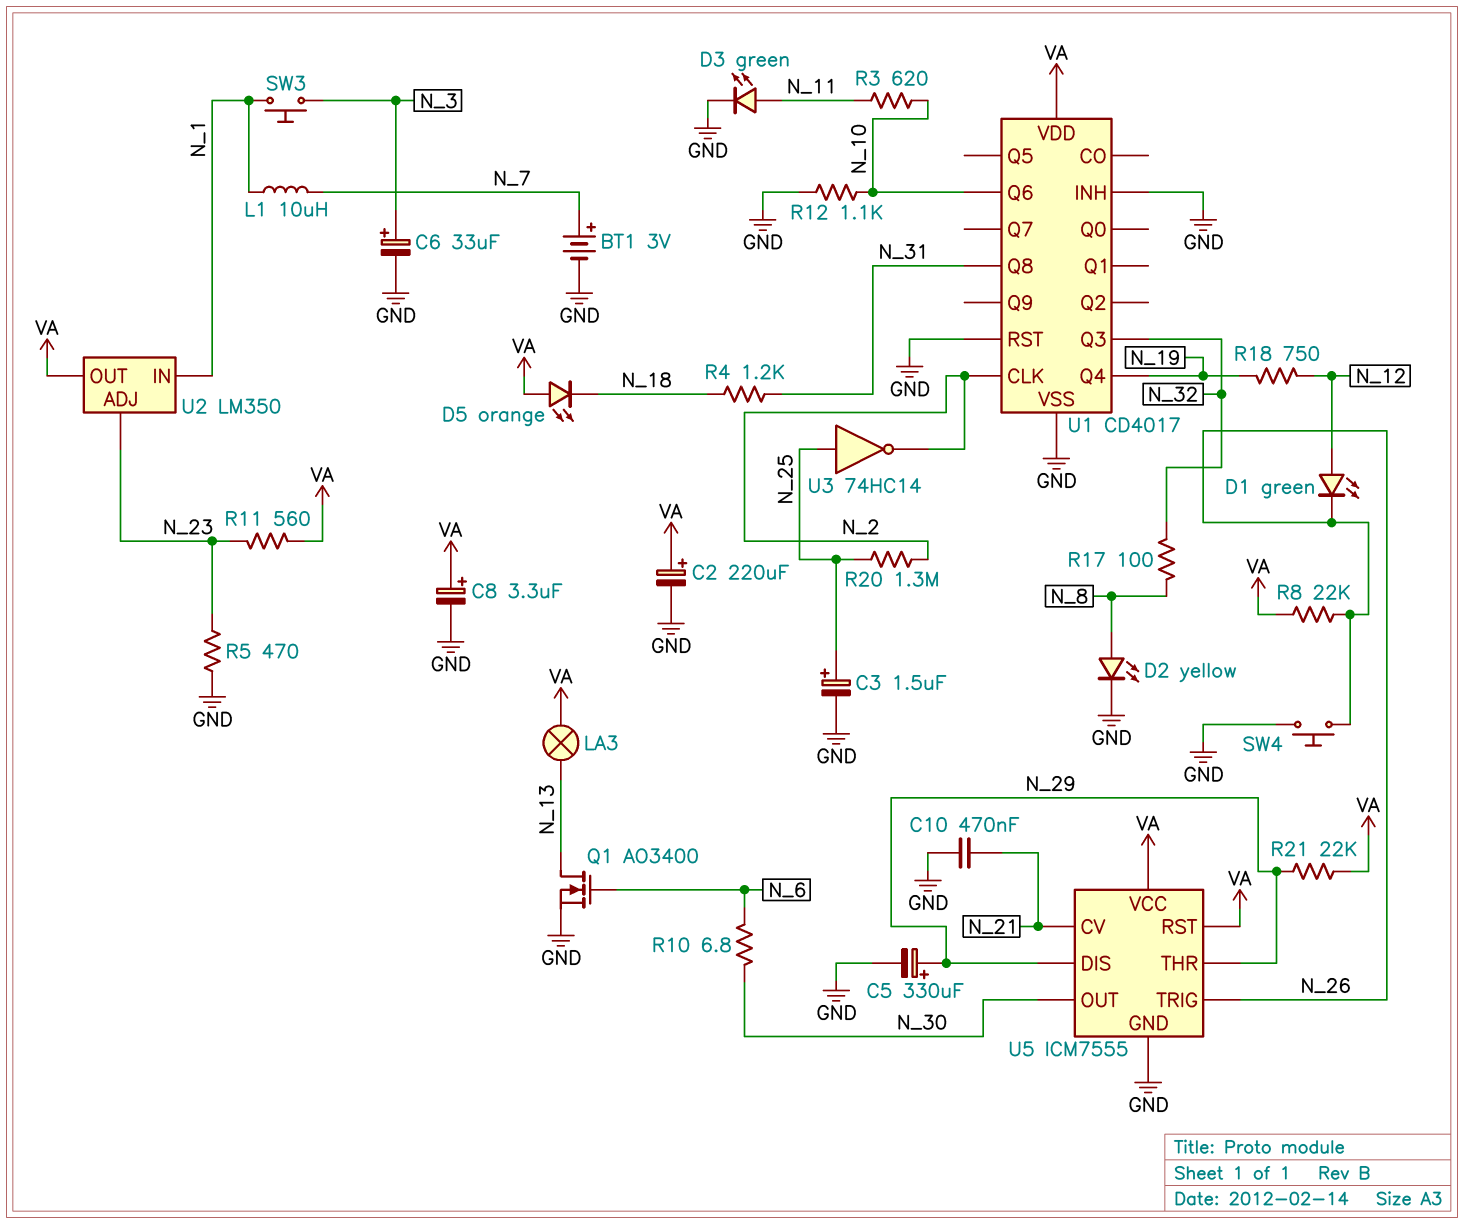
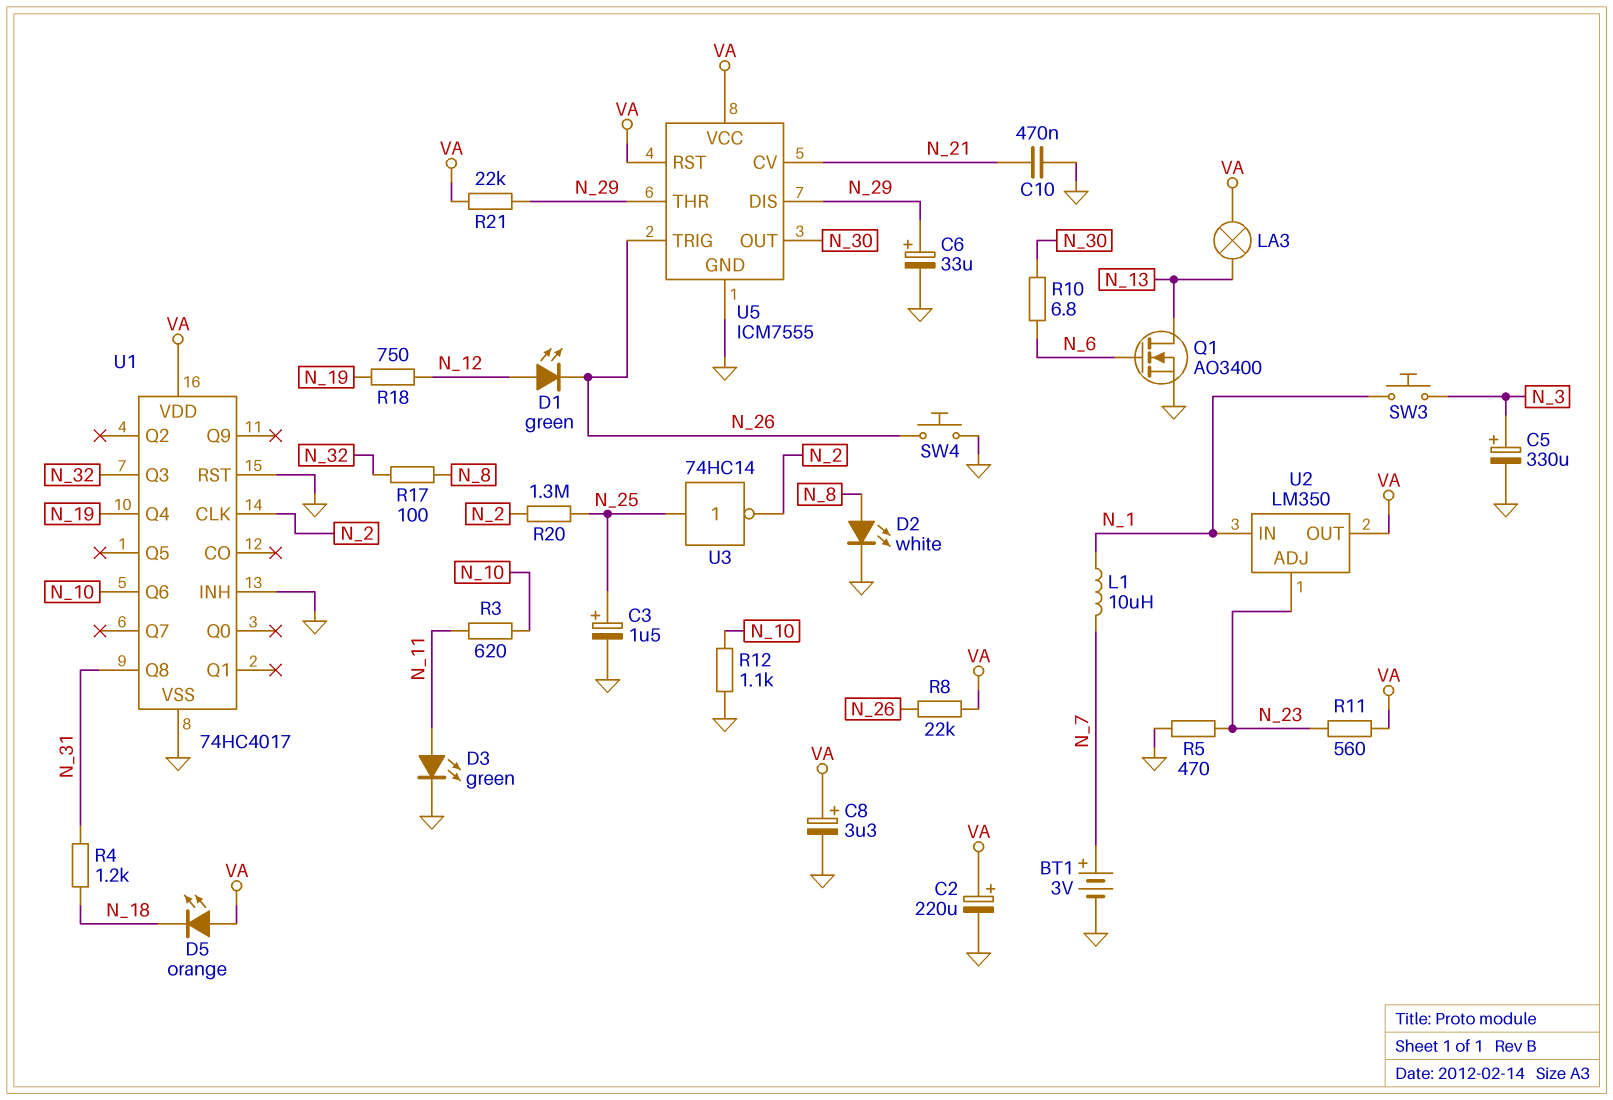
C5: 330uF (plus N_29, minus GND) -> 330uF (plus N_3, minus GND)
C6: 33uF (plus N_3, minus GND) -> 33uF (plus N_29, minus GND)
D2: LED yellow (A N_8, K GND) -> LED white (A N_8, K GND)
U1: CD4017 -> 74HC4017

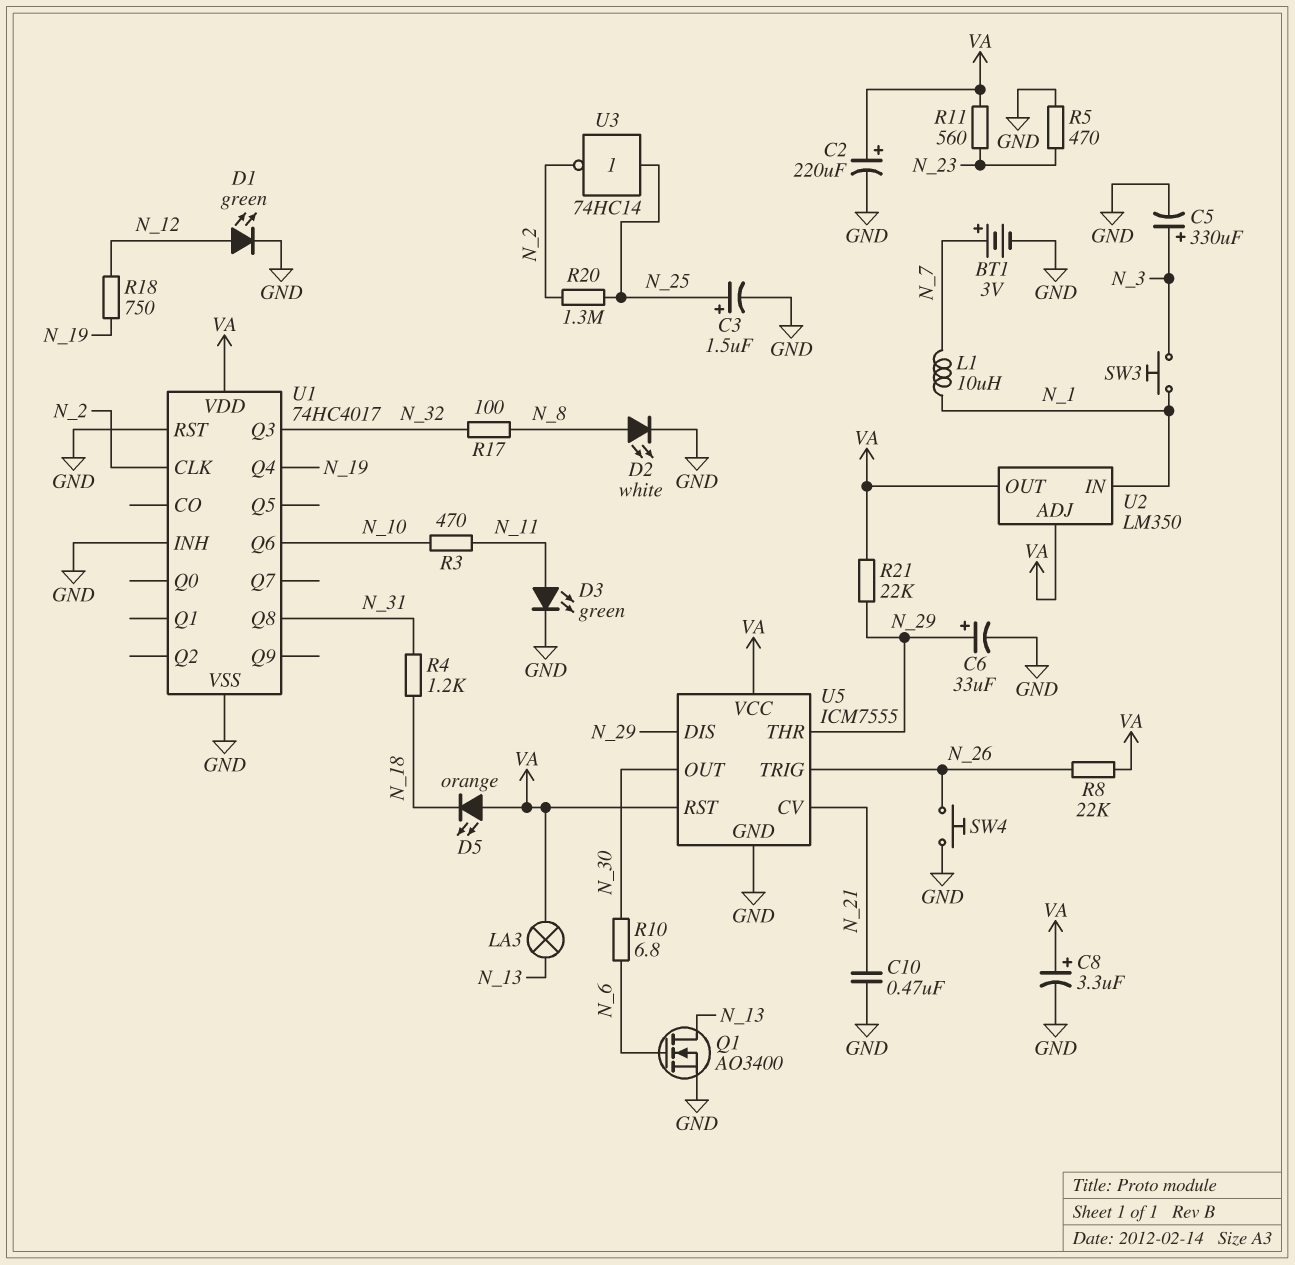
D1: LED green (A N_12, K N_26) -> LED green (A N_12, K GND)
R3: 620 (N_10, N_11) -> 470 (N_10, N_11)
R12: 1.1k (GND, N_10) -> none
U2 pin ADJ: N_23 -> VA

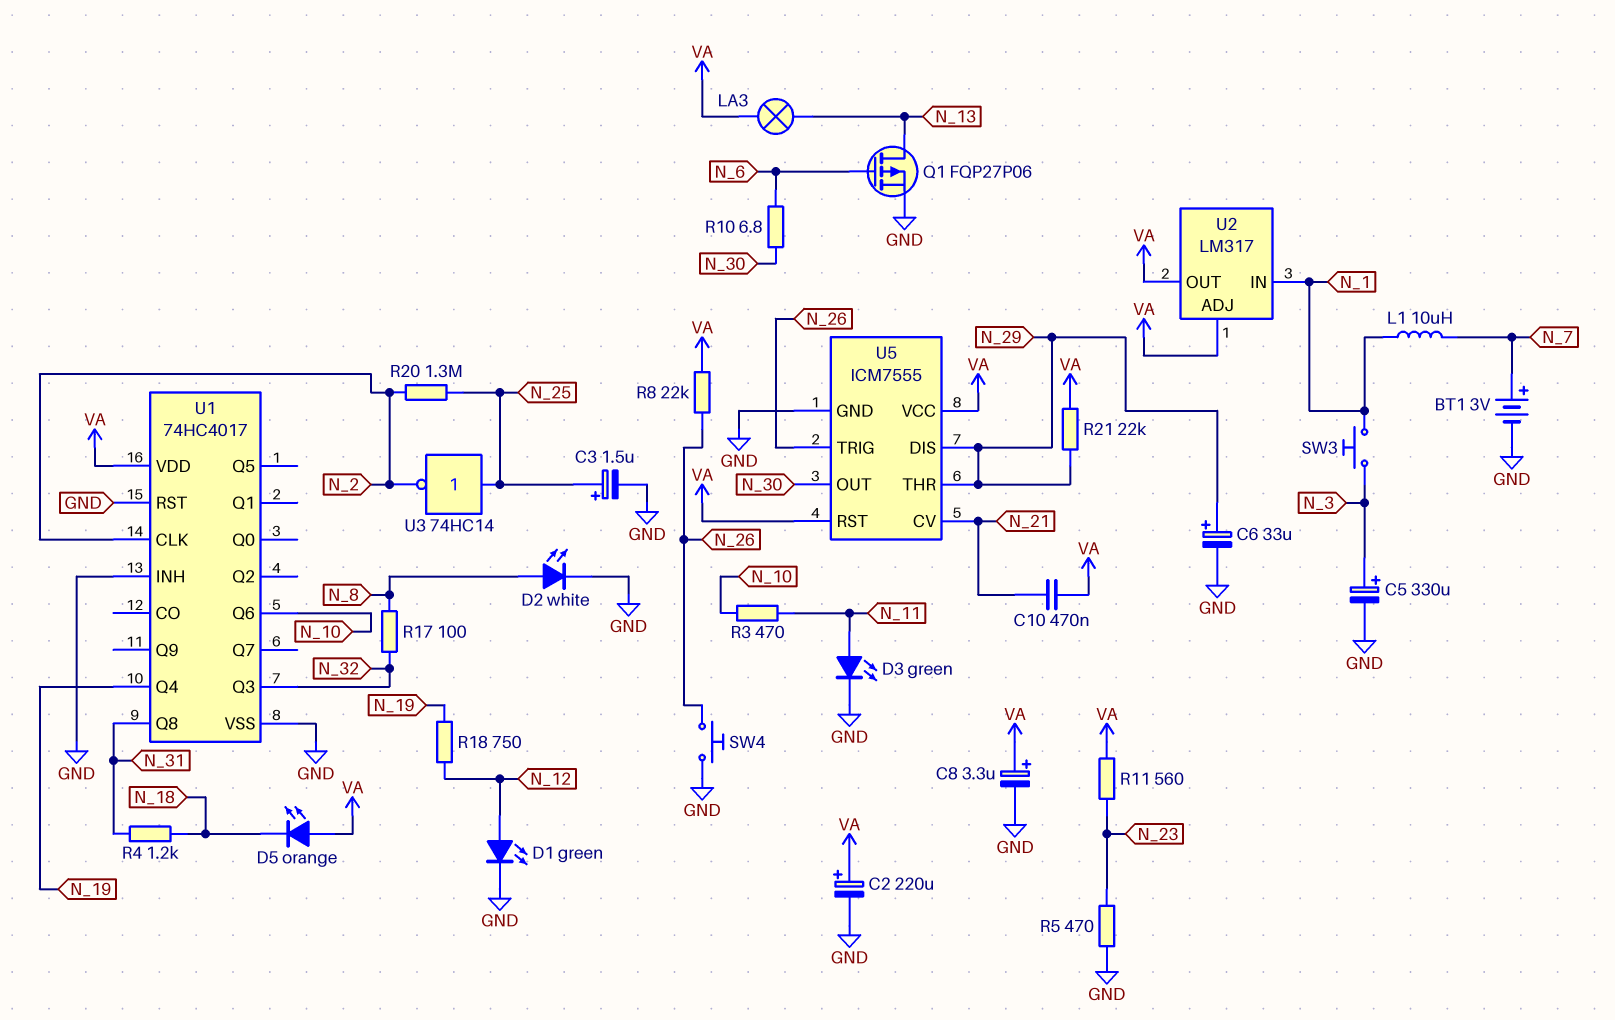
C10: 470nF (GND, N_21) -> 470nF (N_21, VA)
Q1: NMOS AO3400 (G N_6, D N_13, S GND) -> PMOS FQP27P06 (G N_6, D N_13, S GND)
U2: LM350 -> LM317

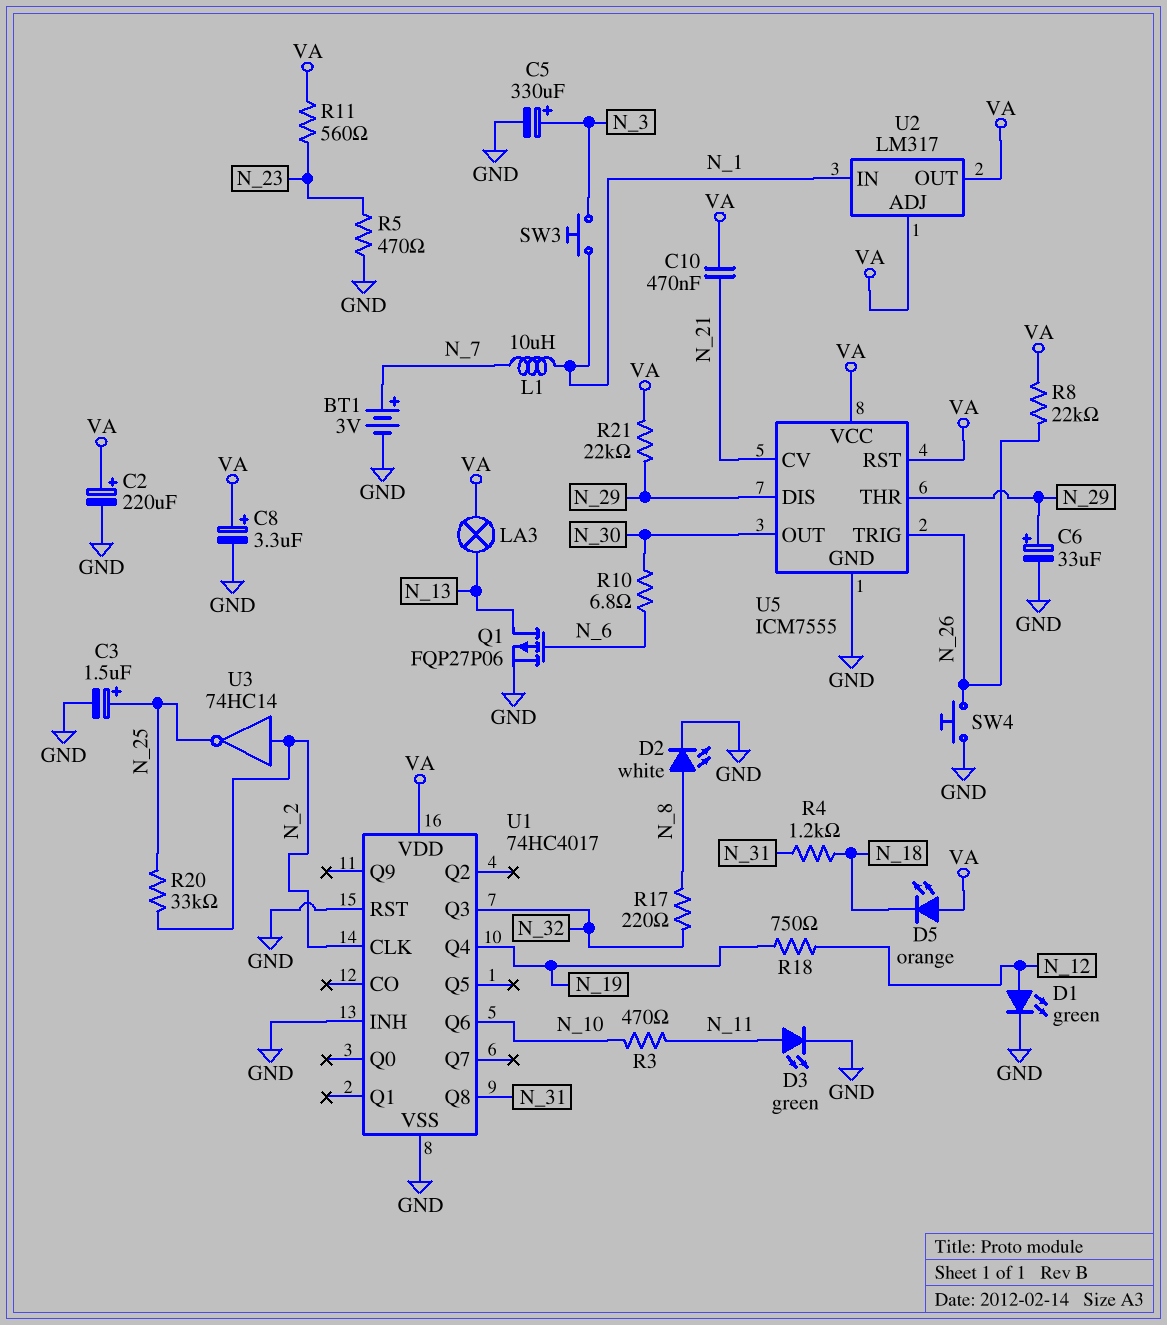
R17: 100 (N_8, N_32) -> 220 (N_8, N_32)
R20: 1.3M (N_2, N_25) -> 33k (N_2, N_25)
U3: NOT 74HC14 (in N_25, out N_2) -> NOT 74HC14 (in N_2, out N_25)

